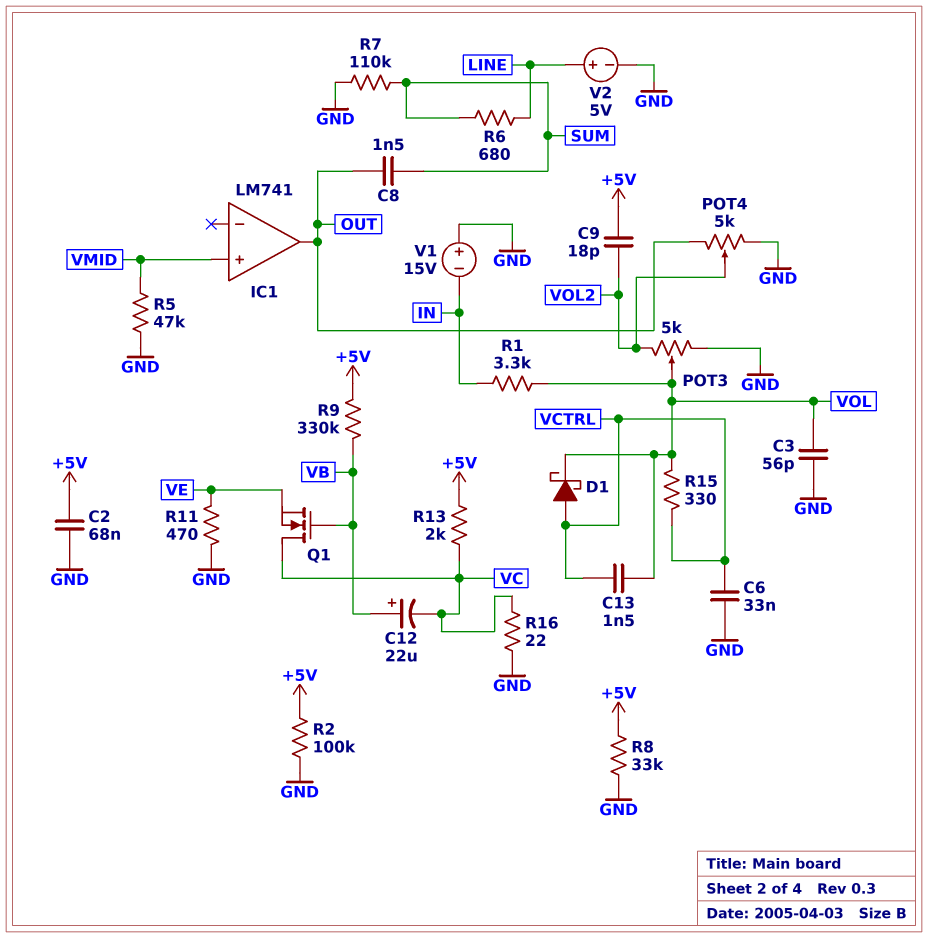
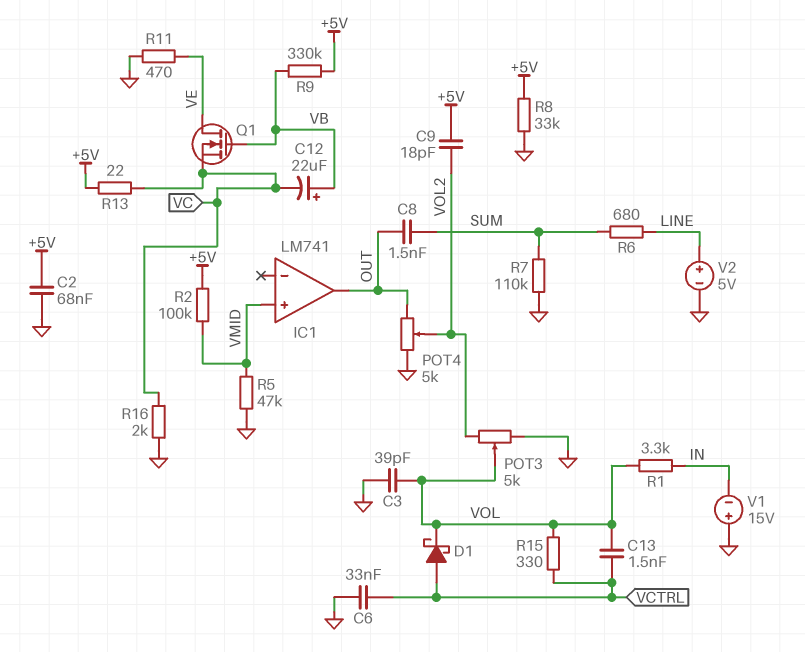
C3: 56pF (GND, VOL) -> 39pF (GND, VOL)
Q1: NMOS (G VB, D VC, S VE) -> NMOS (G VB, D VE, S VC)
R2: 100k (+5V, GND) -> 100k (+5V, VMID)
R13: 2k (+5V, VC) -> 22 (+5V, VC)
R16: 22 (GND, VC) -> 2k (GND, VC)

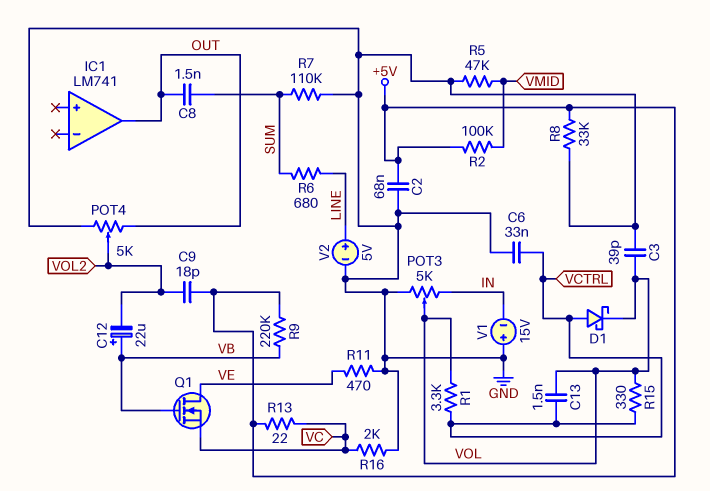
C12: 22uF (plus VB, minus VC) -> 22uF (plus VB, minus VOL2)
IC1 pin in+: VMID -> none
POT3: 5k (GND, VOL2, wiper VOL) -> 5k (GND, IN, wiper VOL)
R1: 3.3k (IN, VOL) -> 3.3k (VCTRL, VOL)
R9: 330k (+5V, VB) -> 220k (+5V, VB)

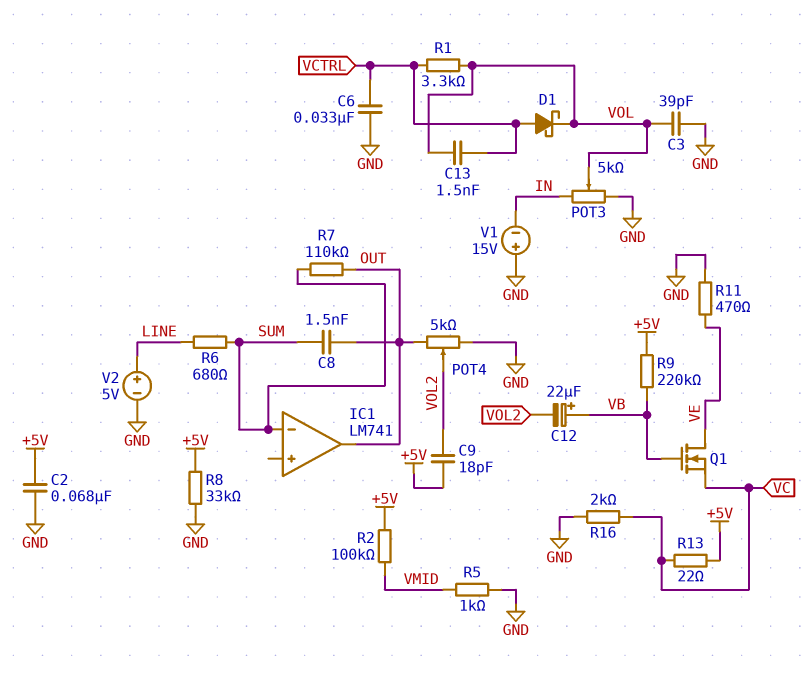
IC1 pin in-: none -> SUM
R5: 47k (GND, VMID) -> 1k (GND, VMID)
R7: 110k (GND, SUM) -> 110k (OUT, SUM)
R15: 330 (VCTRL, VOL) -> none

